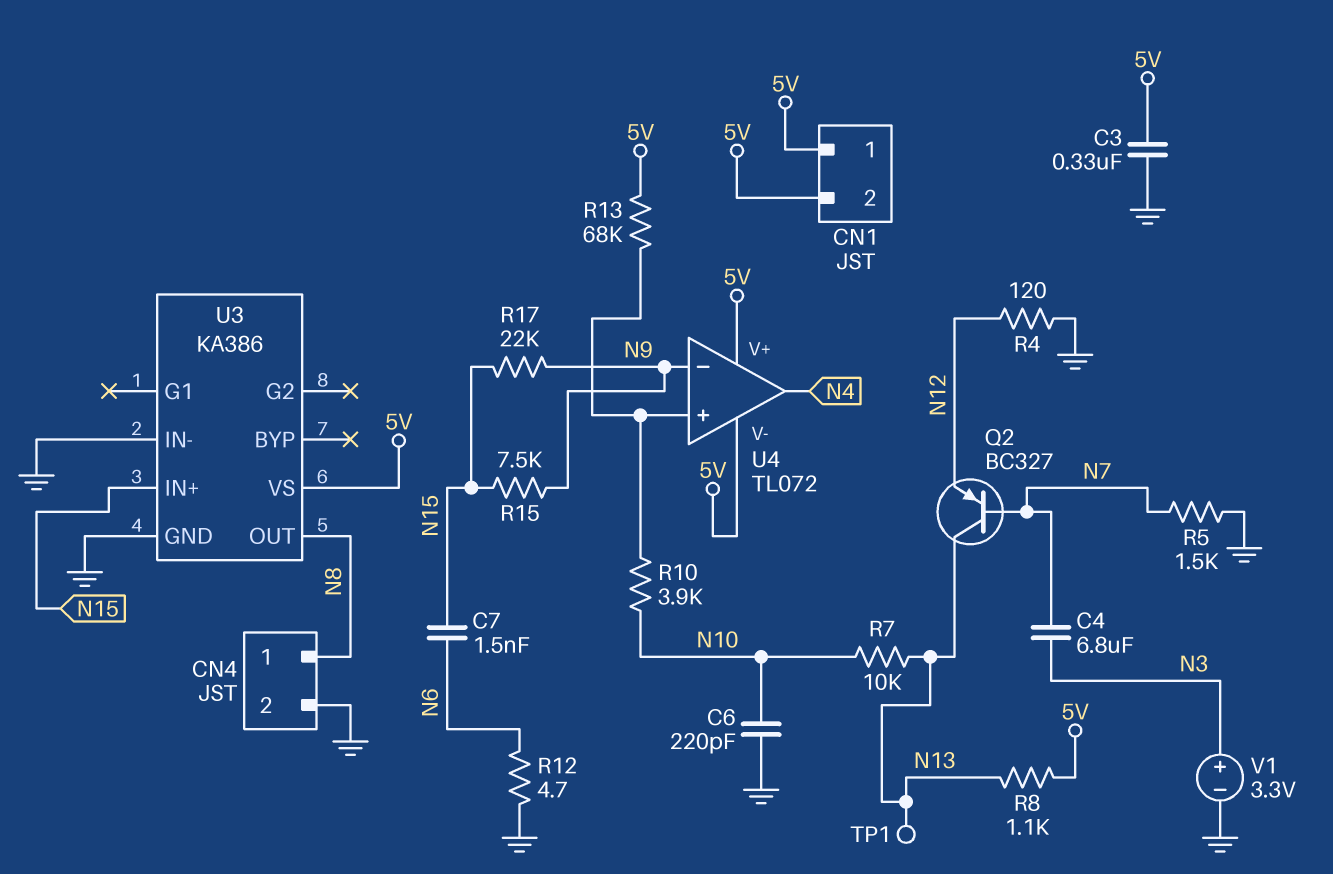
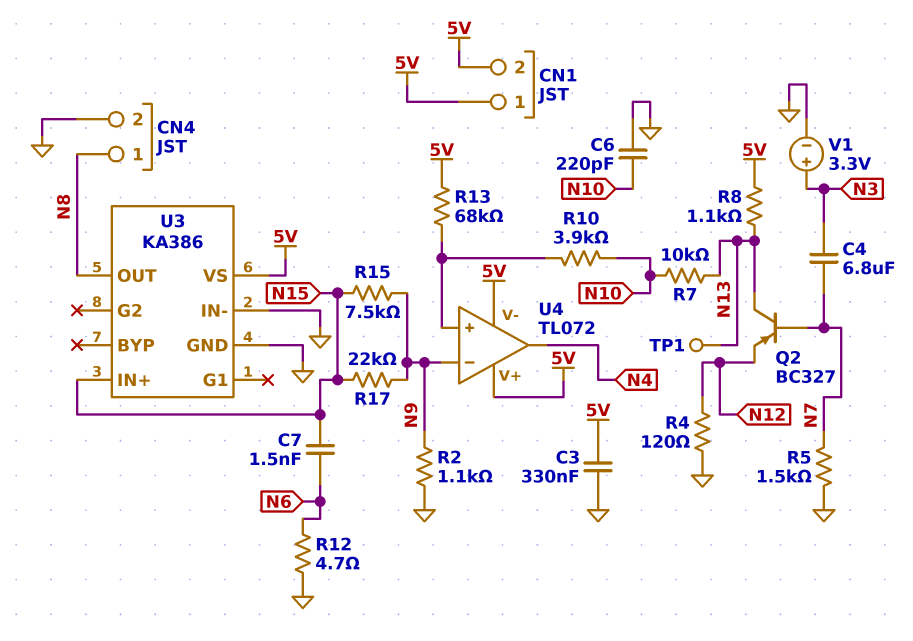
R2: none -> 1.1k (GND, N9)

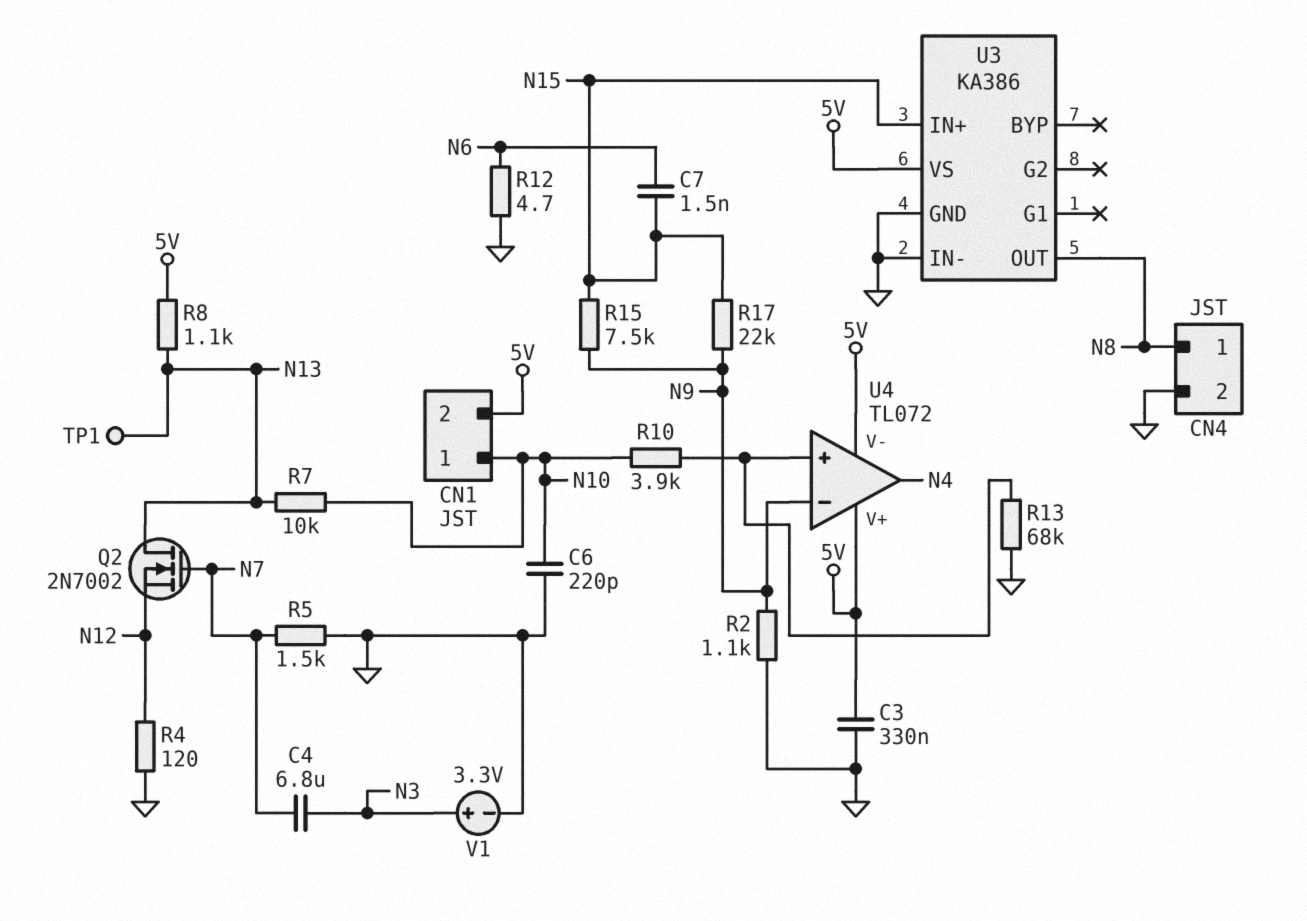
CN1 pin 1: 5V -> N10
Q2: PNP BC327 (B N7, C N13, E N12) -> NMOS 2N7002 (G N7, D N13, S N12)
R13: 68k (5V, U4/in+) -> 68k (GND, U4/in+)

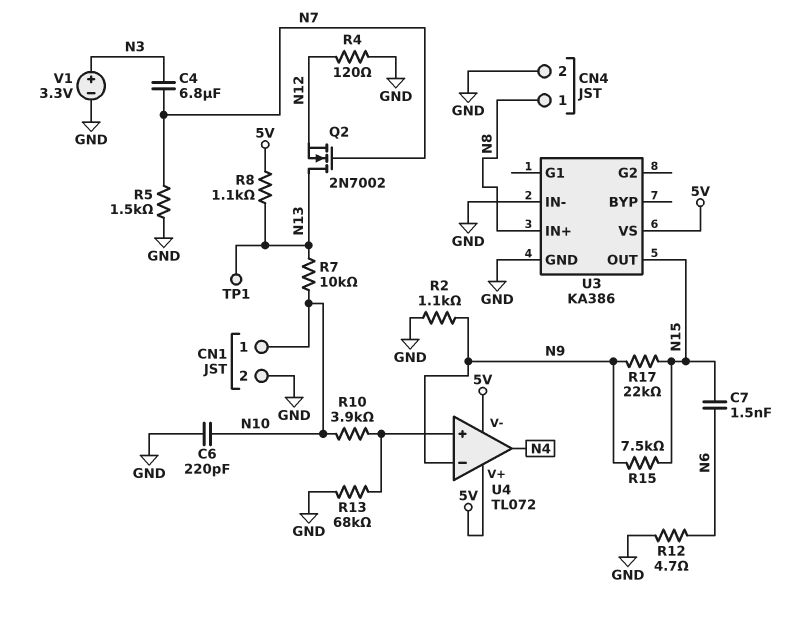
C3: 330nF (5V, GND) -> none
CN1 pin 2: 5V -> GND
U3 pin IN+: N15 -> N8
U3 pin OUT: N8 -> N15

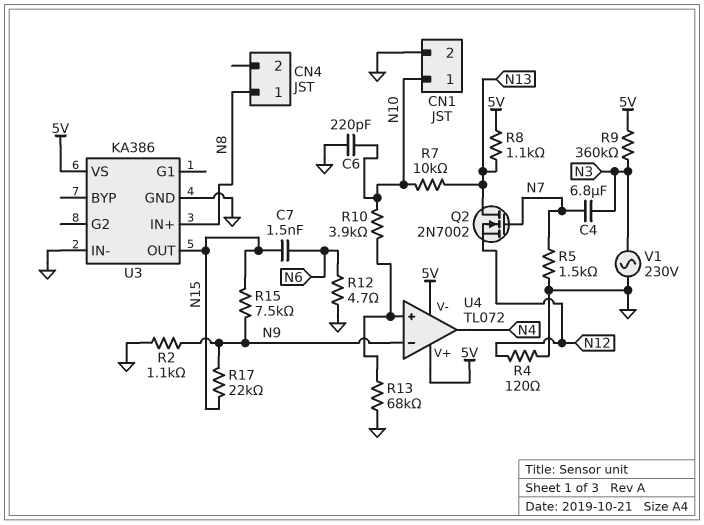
CN4 pin 2: GND -> none
R9: none -> 360k (5V, N3)
TP1: test point (N13) -> none
V1: 3.3V (plus N3, minus GND) -> AC 230V (GND, N3)

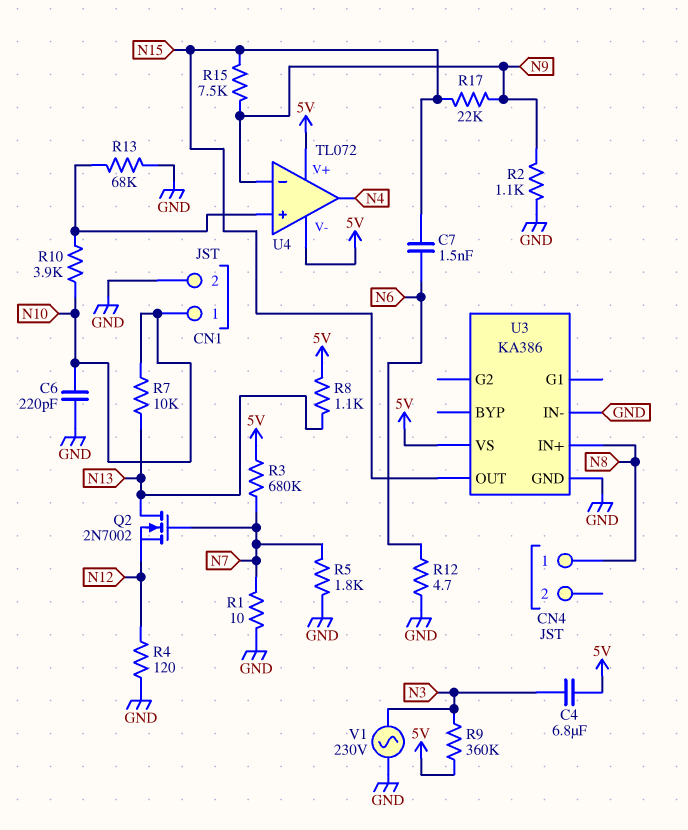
C4: 6.8uF (N3, N7) -> 6.8uF (5V, N3)
R1: none -> 10 (GND, N7)
R3: none -> 680k (5V, N7)
R5: 1.5k (GND, N7) -> 1.8k (GND, N7)

